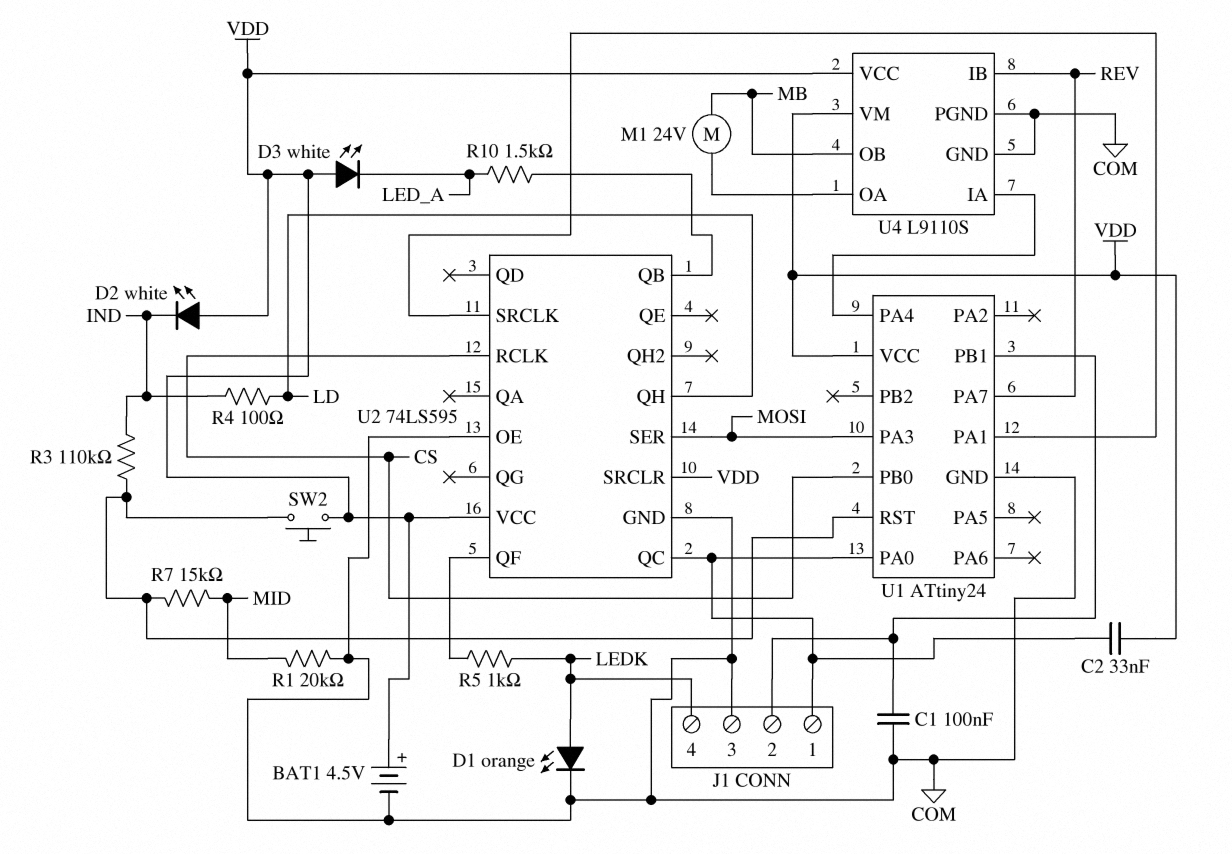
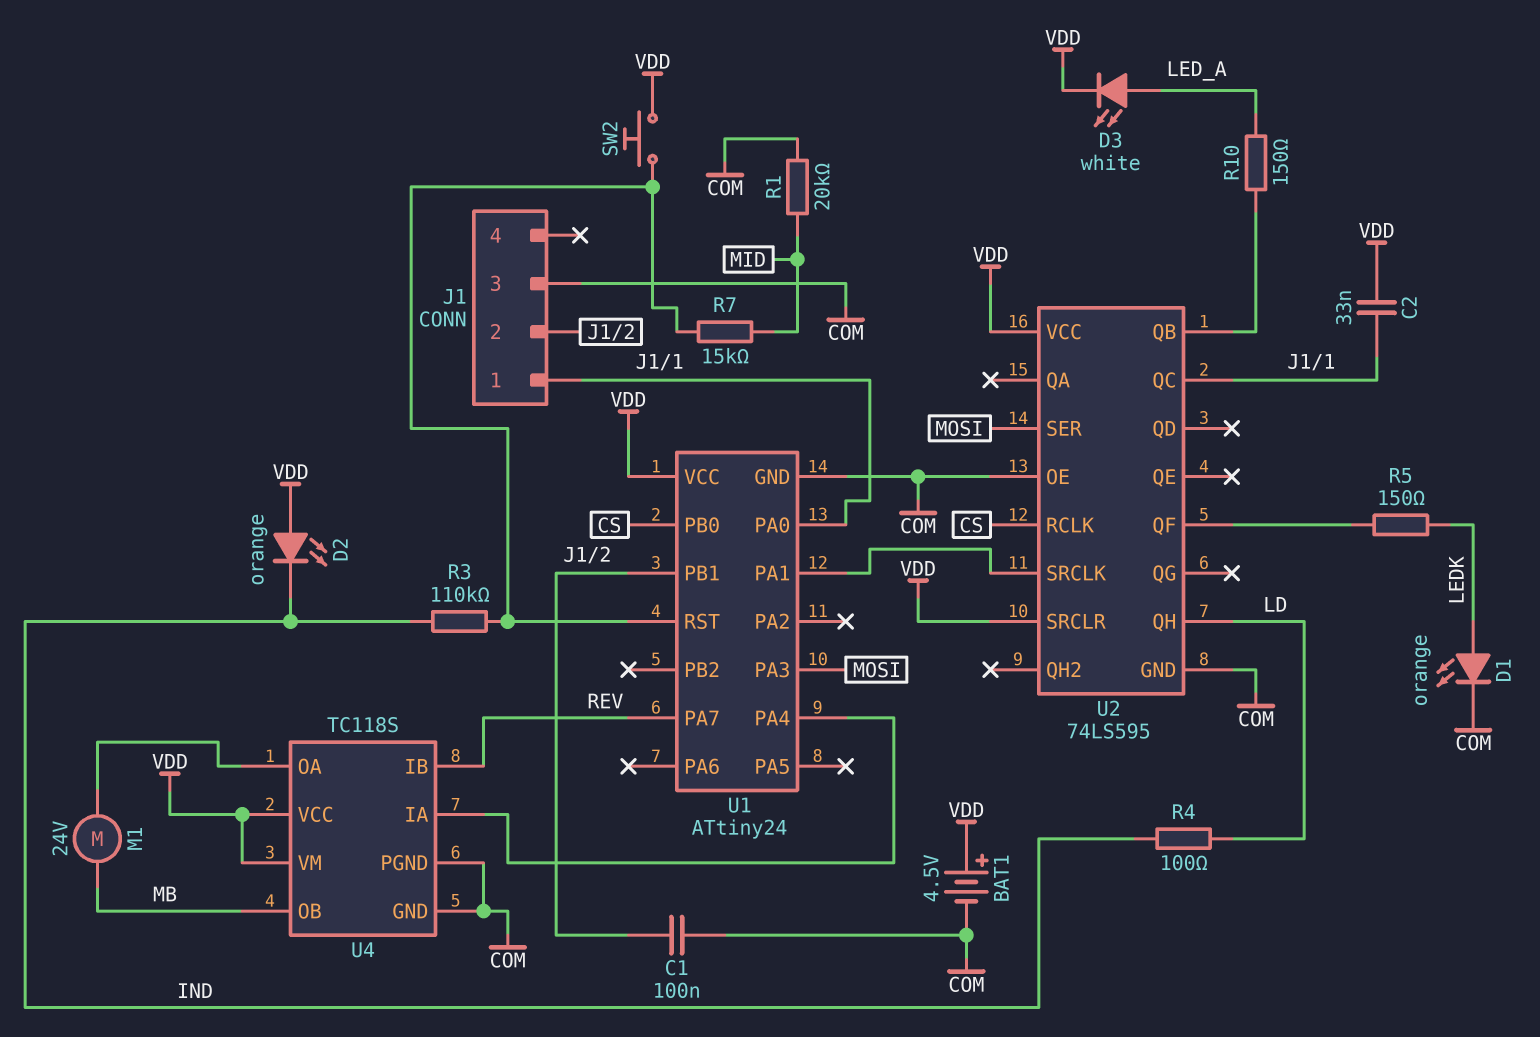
D2: LED white (A VDD, K IND) -> LED orange (A VDD, K IND)
D3: LED white (A VDD, K LED_A) -> LED white (A LED_A, K VDD)
J1 pin 4: LEDK -> none
R5: 1k (LEDK, U2/QF) -> 150 (LEDK, U2/QF)
R10: 1.5k (LED_A, U2/QB) -> 150 (LED_A, U2/QB)
U4: L9110S -> TC118S

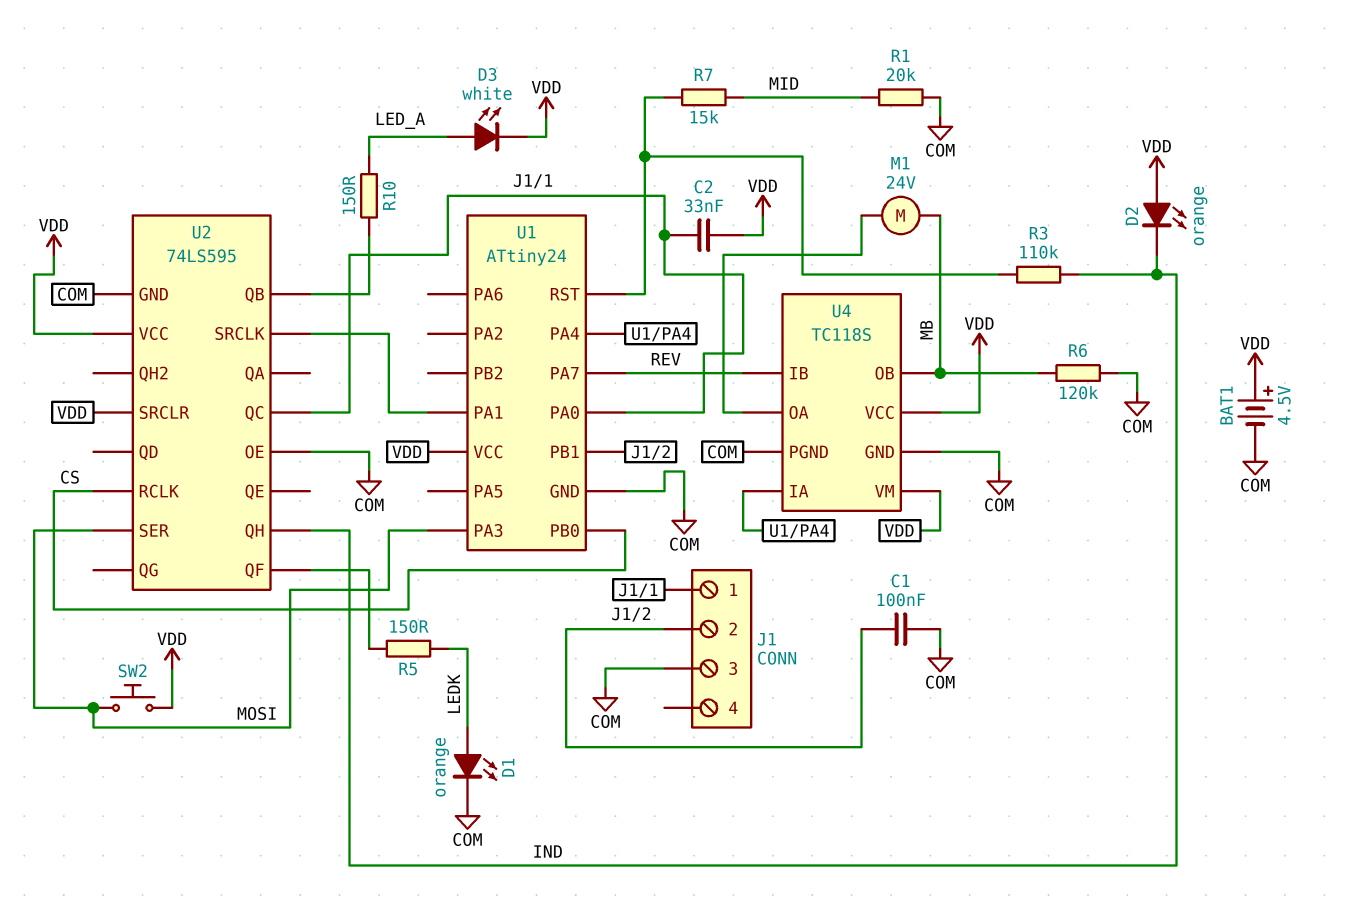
R4: 100 (IND, LD) -> none
R6: none -> 120k (COM, MB)
SW2: button (U1/RST, VDD) -> button (MOSI, VDD)
U2 pin QH: LD -> IND

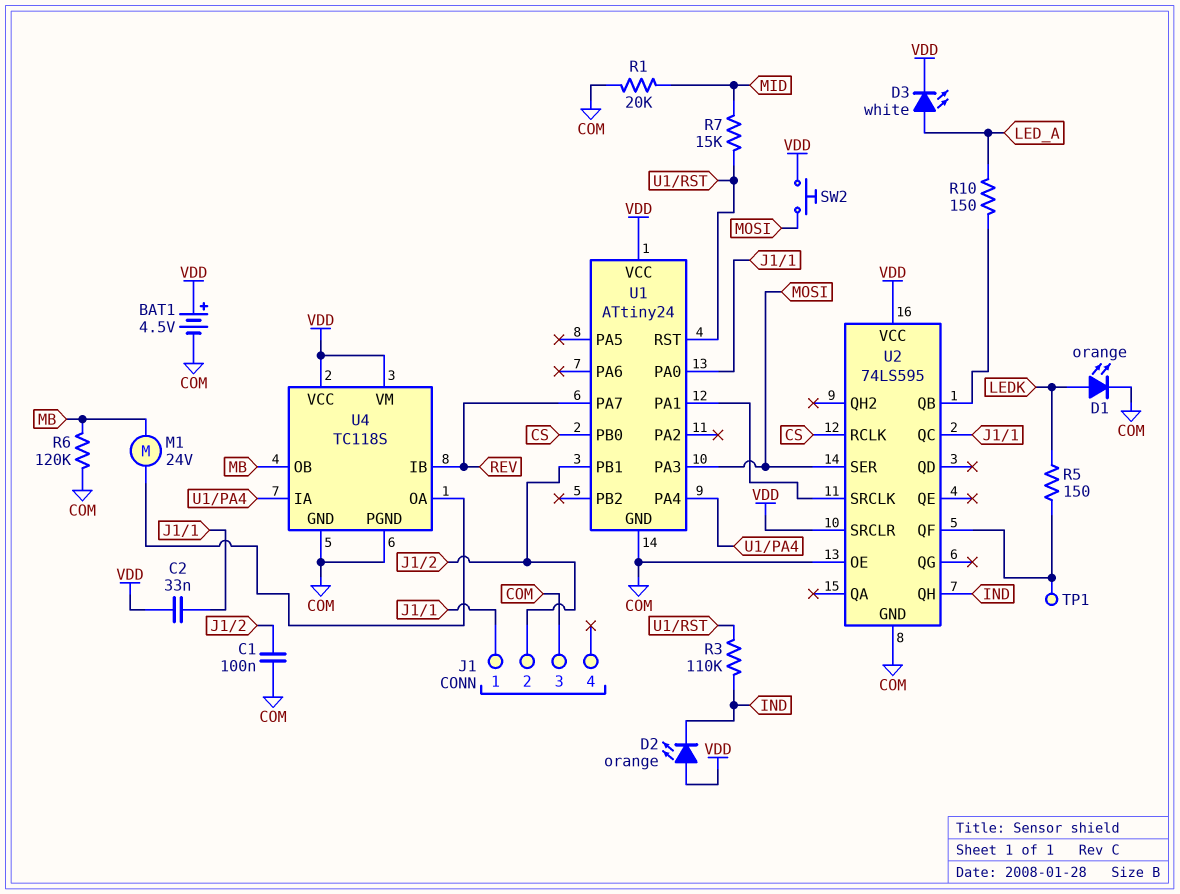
TP1: none -> test point (U2/QF)

